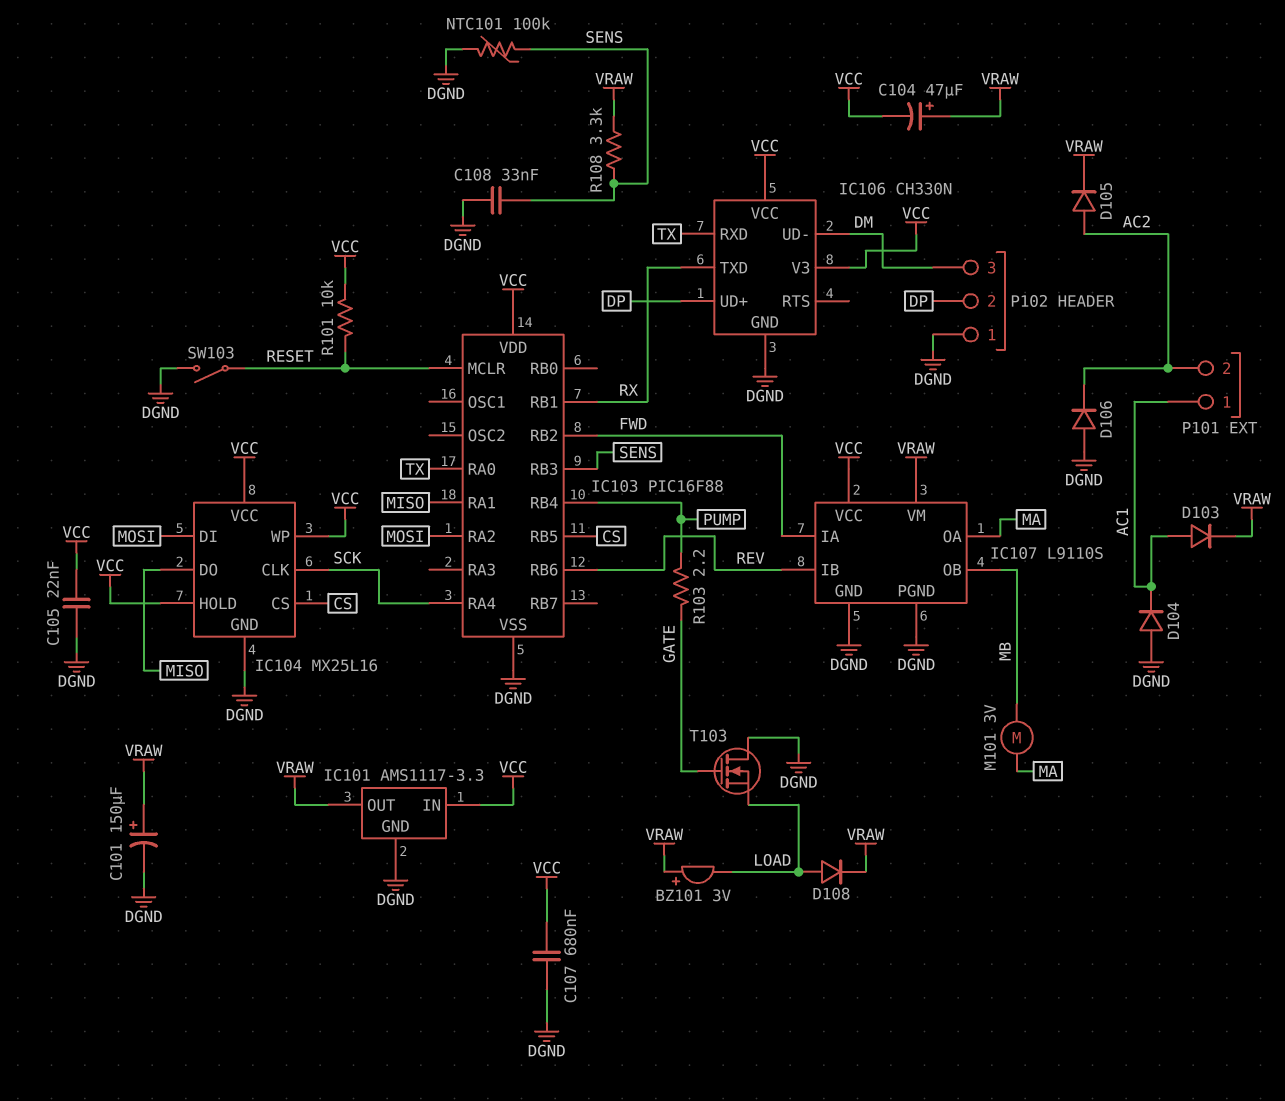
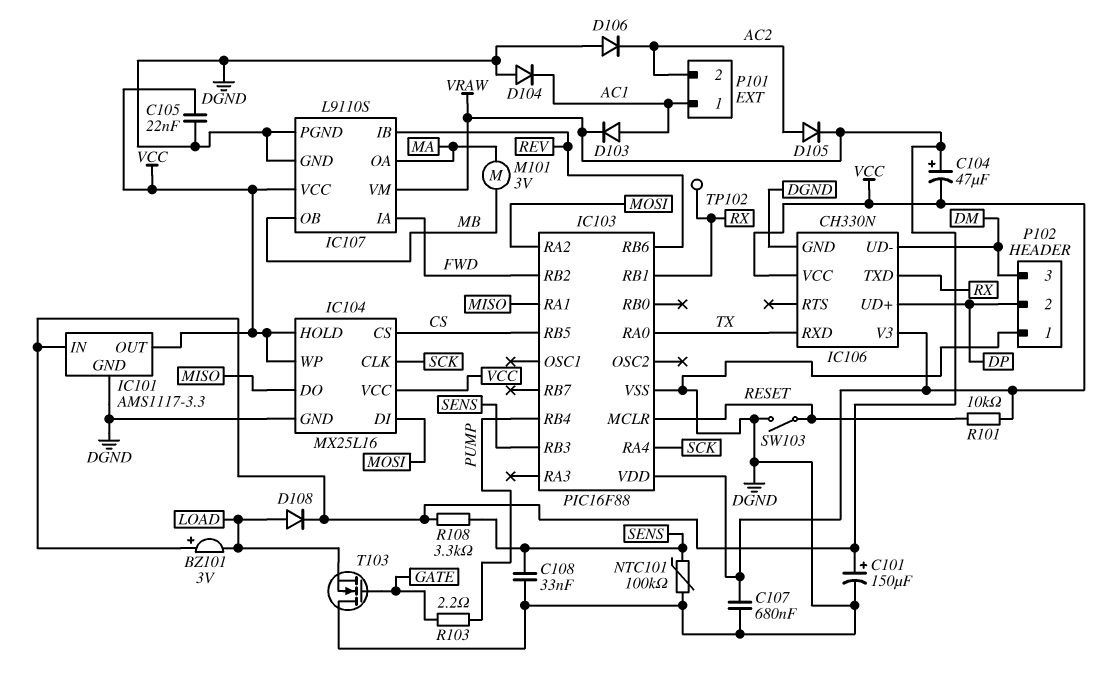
IC101 pin IN: VCC -> VRAW
IC101 pin OUT: VRAW -> VCC
TP102: none -> test point (RX)

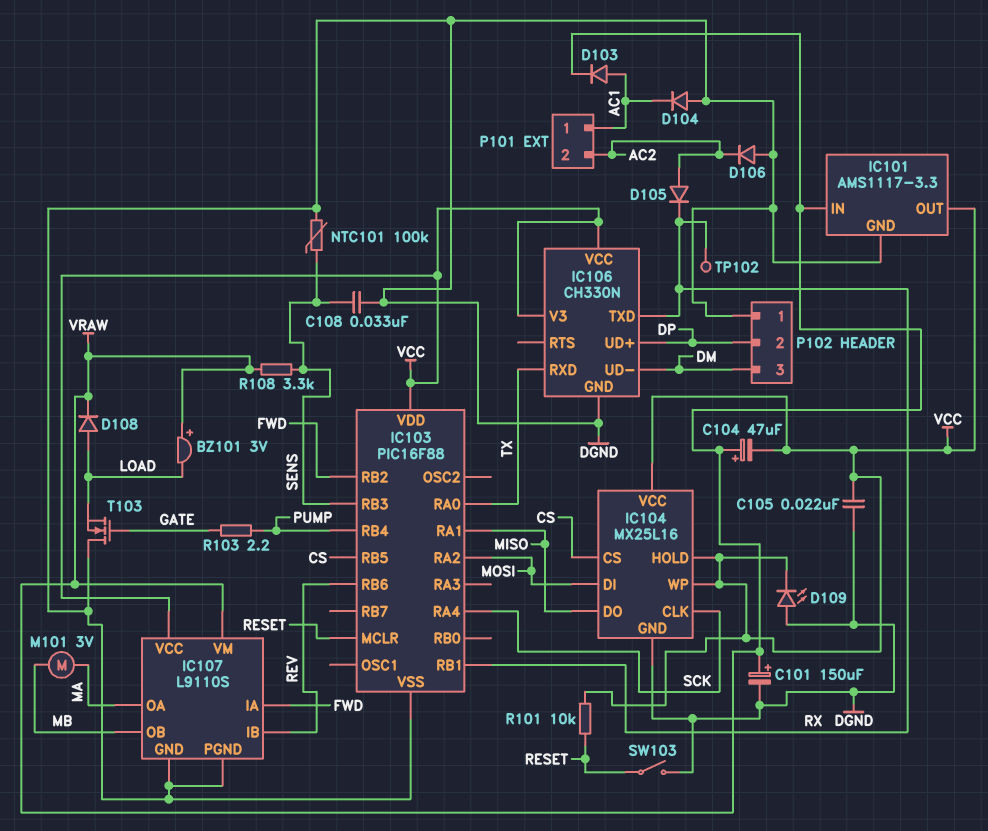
C107: 680nF (DGND, VCC) -> none
D105: diode (A AC2, K VRAW) -> diode (A AC2, K RX)
D109: none -> LED (A DGND, K VCC)

